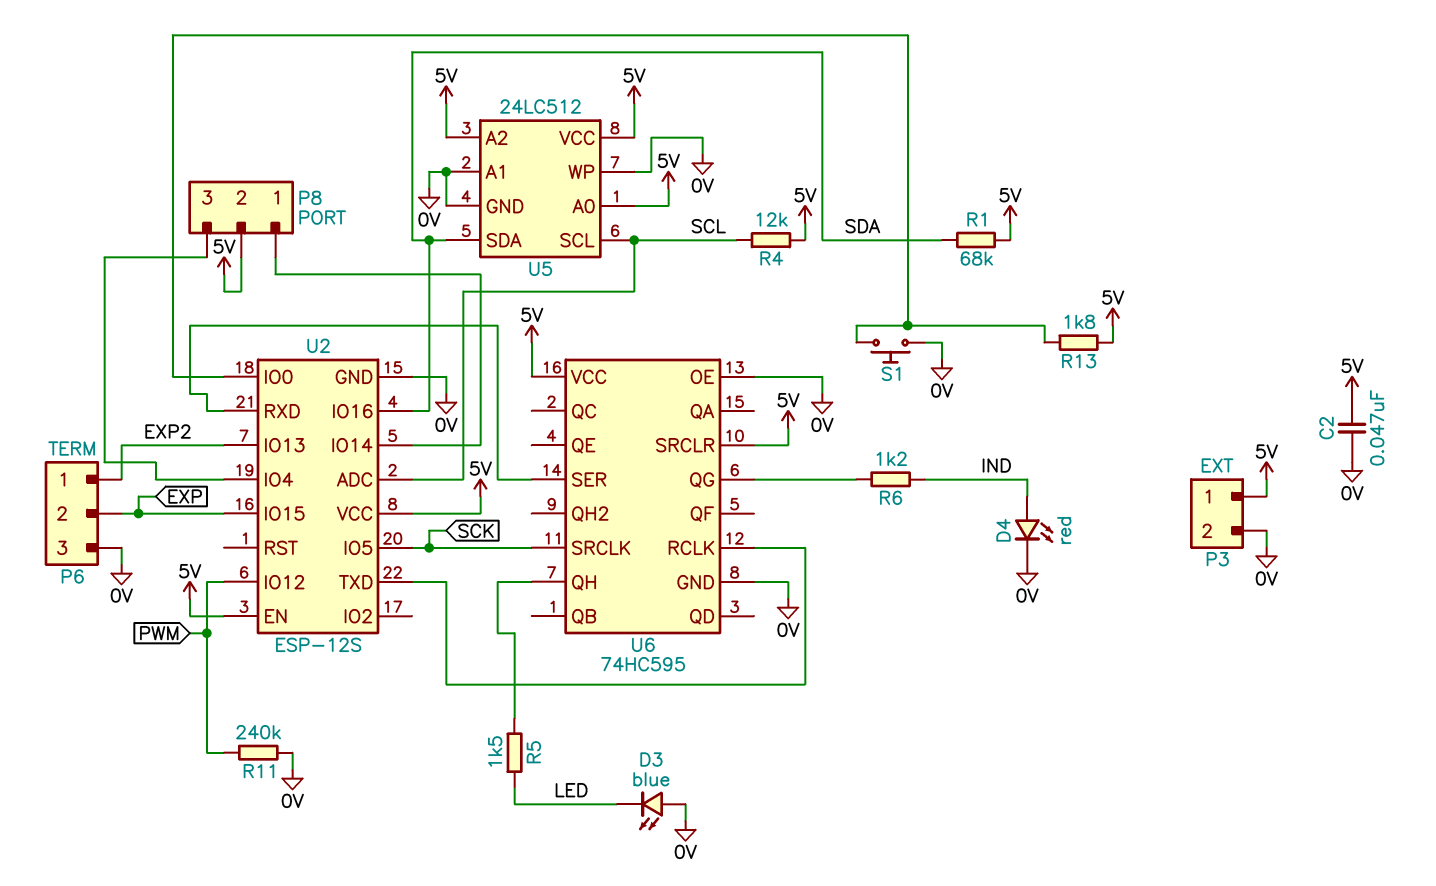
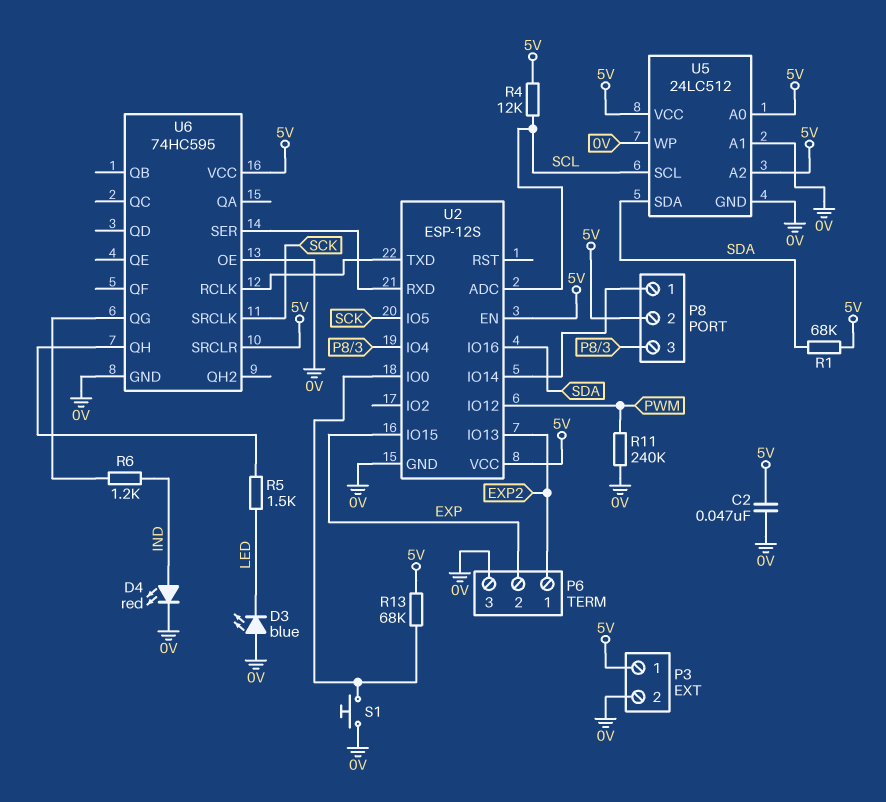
R13: 1.8k (5V, U2/IO0) -> 68k (5V, U2/IO0)

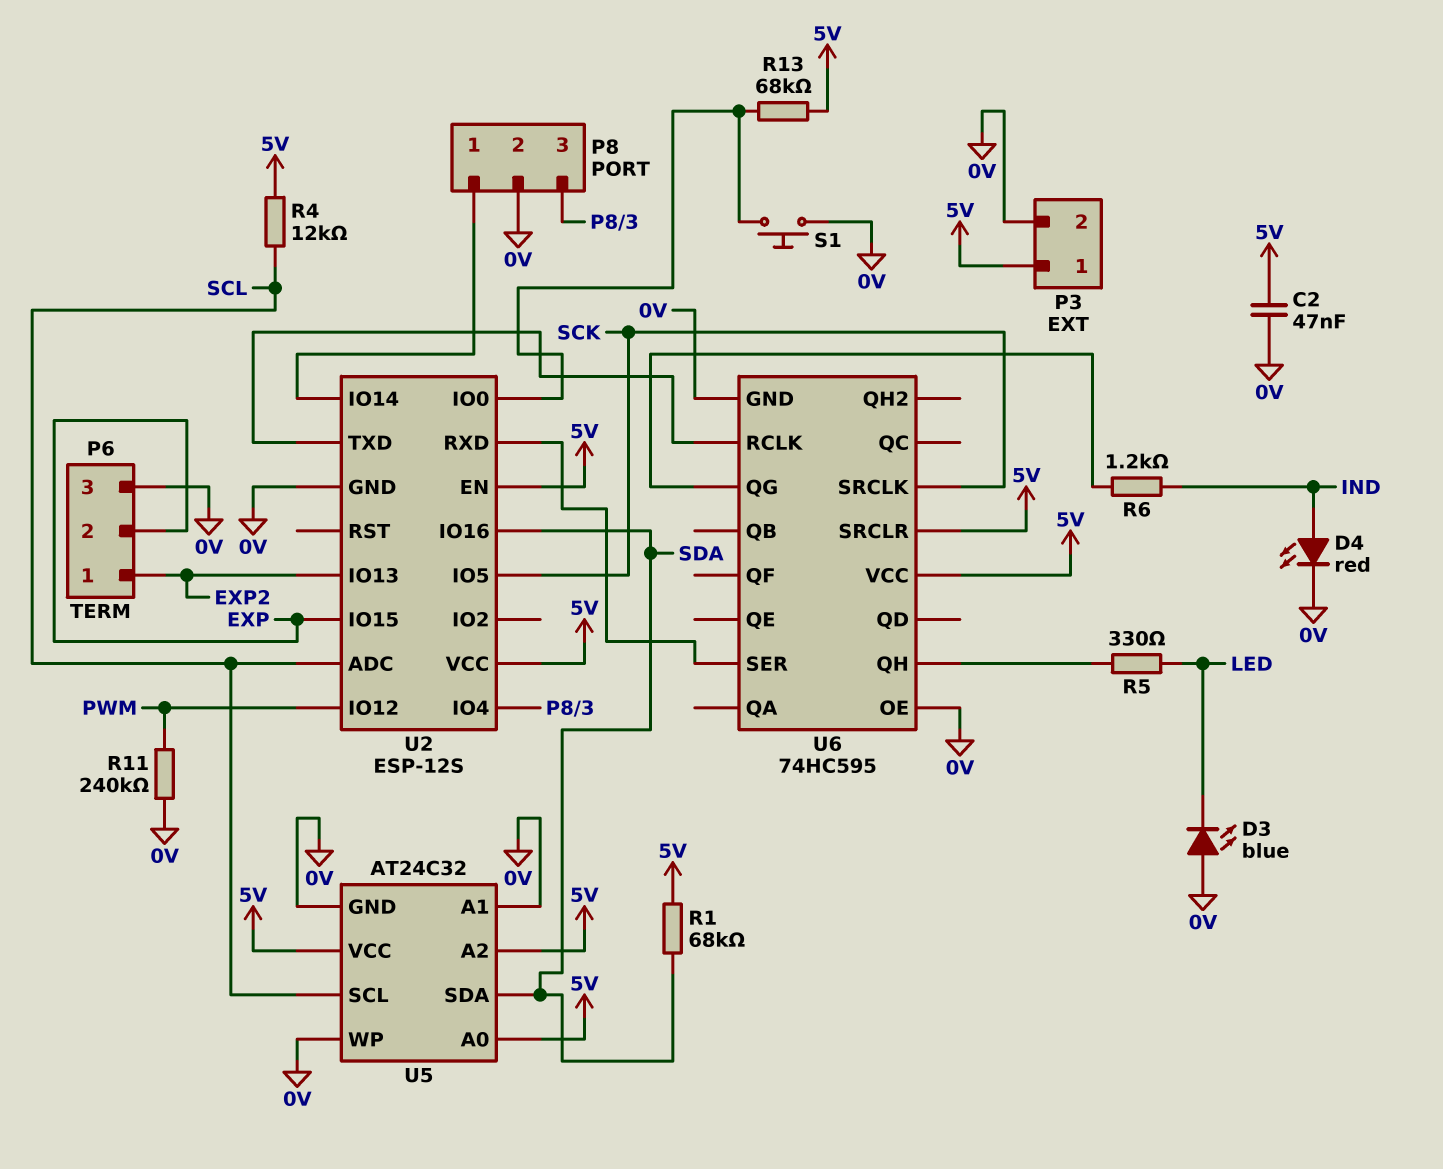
P8 pin 2: 5V -> 0V
R5: 1.5k (LED, U6/QH) -> 330 (LED, U6/QH)
U5: 24LC512 -> AT24C32

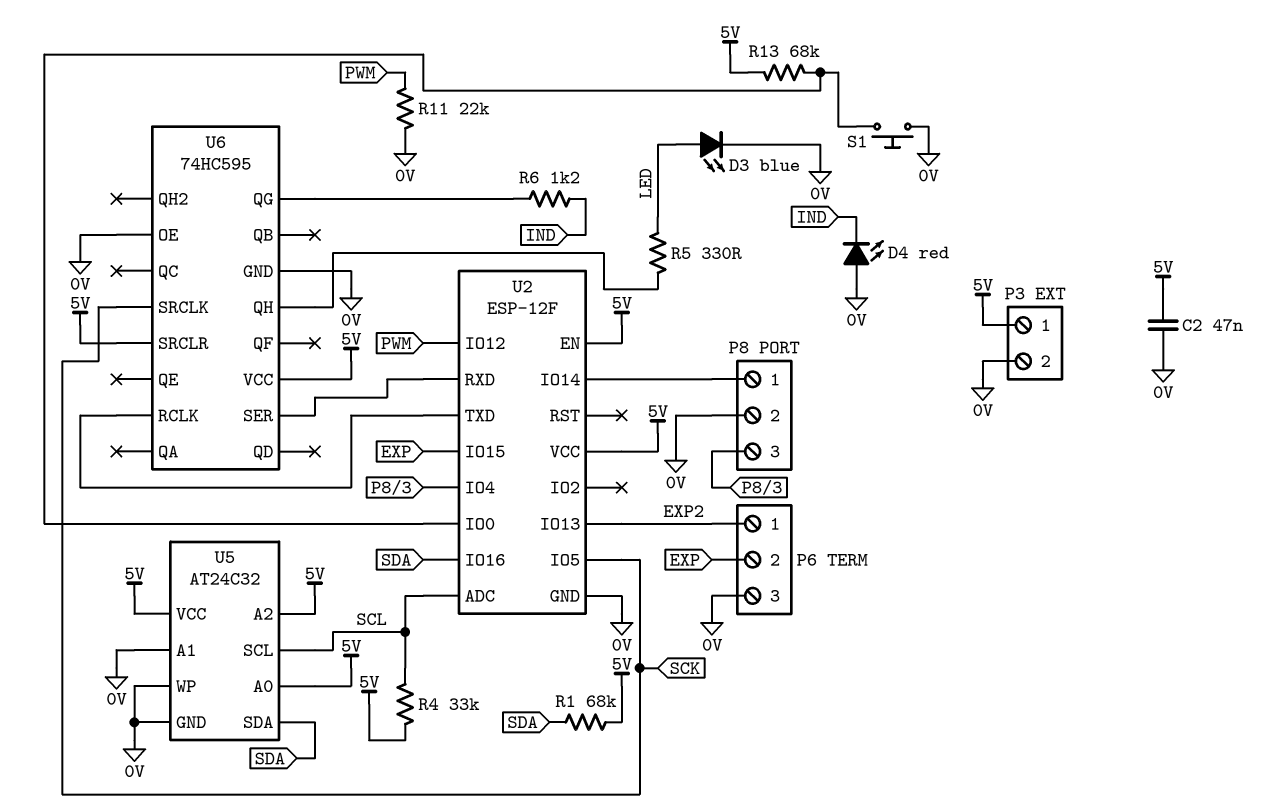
D3: LED blue (A 0V, K LED) -> LED blue (A LED, K 0V)
D4: LED red (A IND, K 0V) -> LED red (A 0V, K IND)
R4: 12k (5V, SCL) -> 33k (5V, SCL)
R11: 240k (0V, PWM) -> 22k (0V, PWM)
U2: ESP-12S -> ESP-12F

